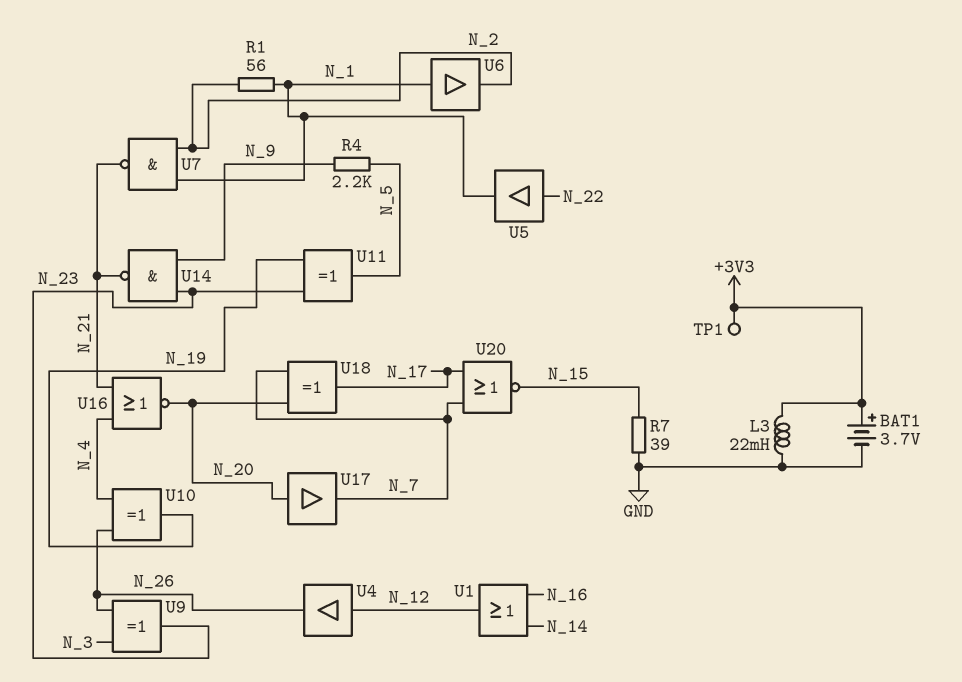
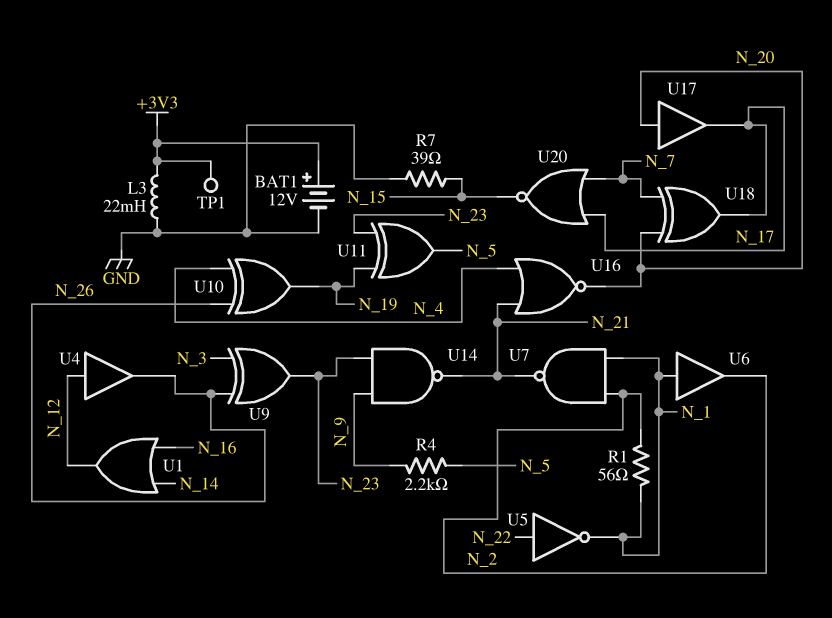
BAT1: 3.7V (plus +3V3, minus GND) -> 12V (plus +3V3, minus GND)
U5: buffer (in N_22, out N_1) -> NOT (in N_22, out N_1)
U17: buffer (in N_20, out N_7) -> buffer (in N_20, out N_17)

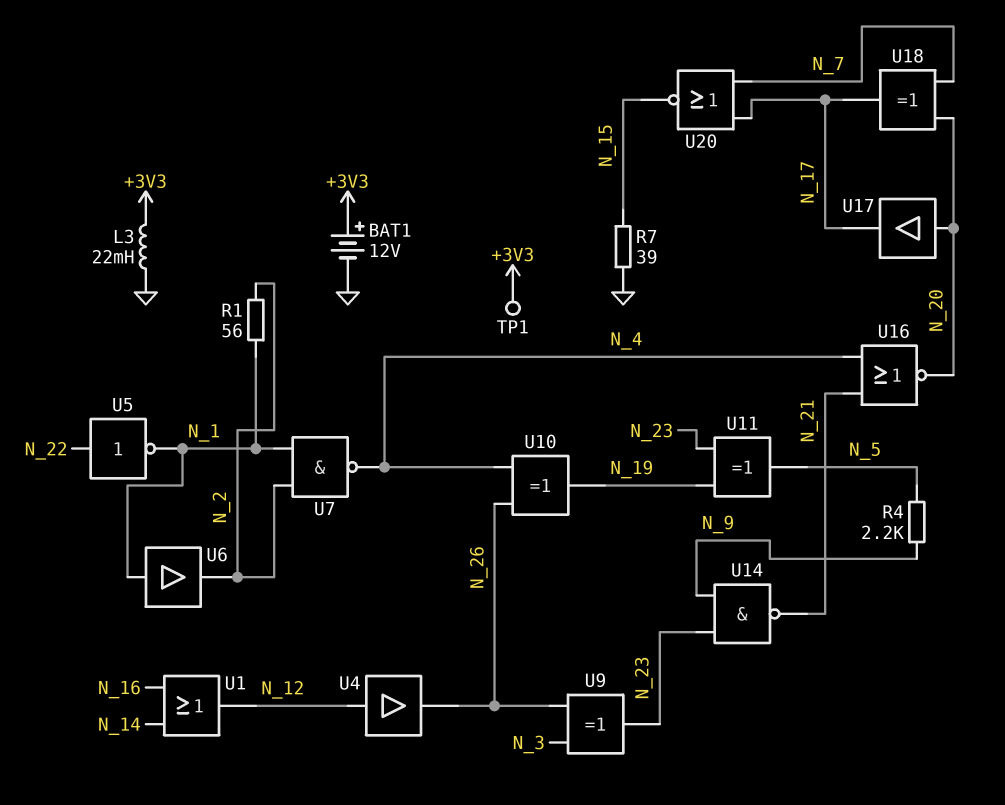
U7: NAND (in N_1, in N_2, out N_21) -> NAND (in N_1, in N_2, out N_4)

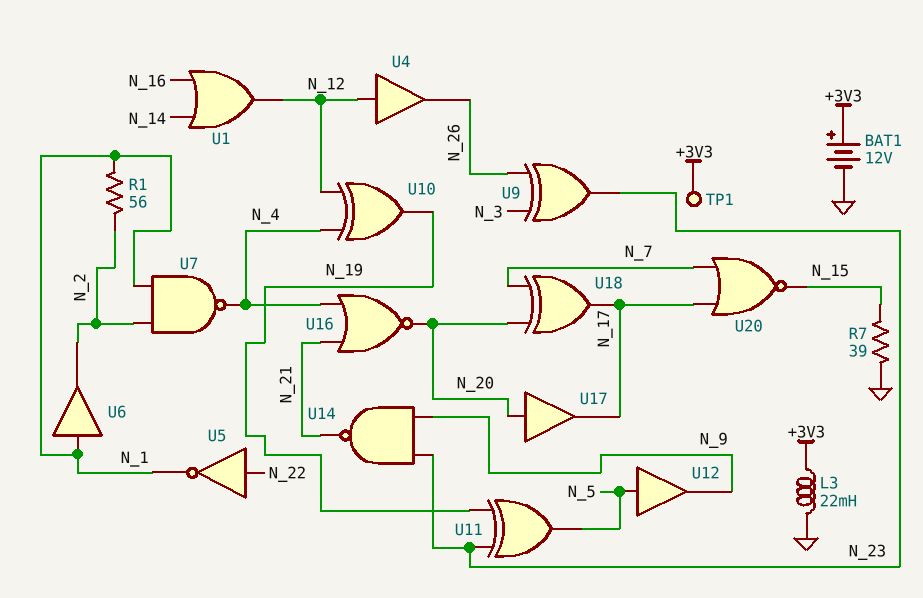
R4: 2.2k (N_5, N_9) -> none
U10: XOR (in N_4, in N_26, out N_19) -> XOR (in N_4, in N_12, out N_19)
U12: none -> buffer (in N_5, out N_9)

